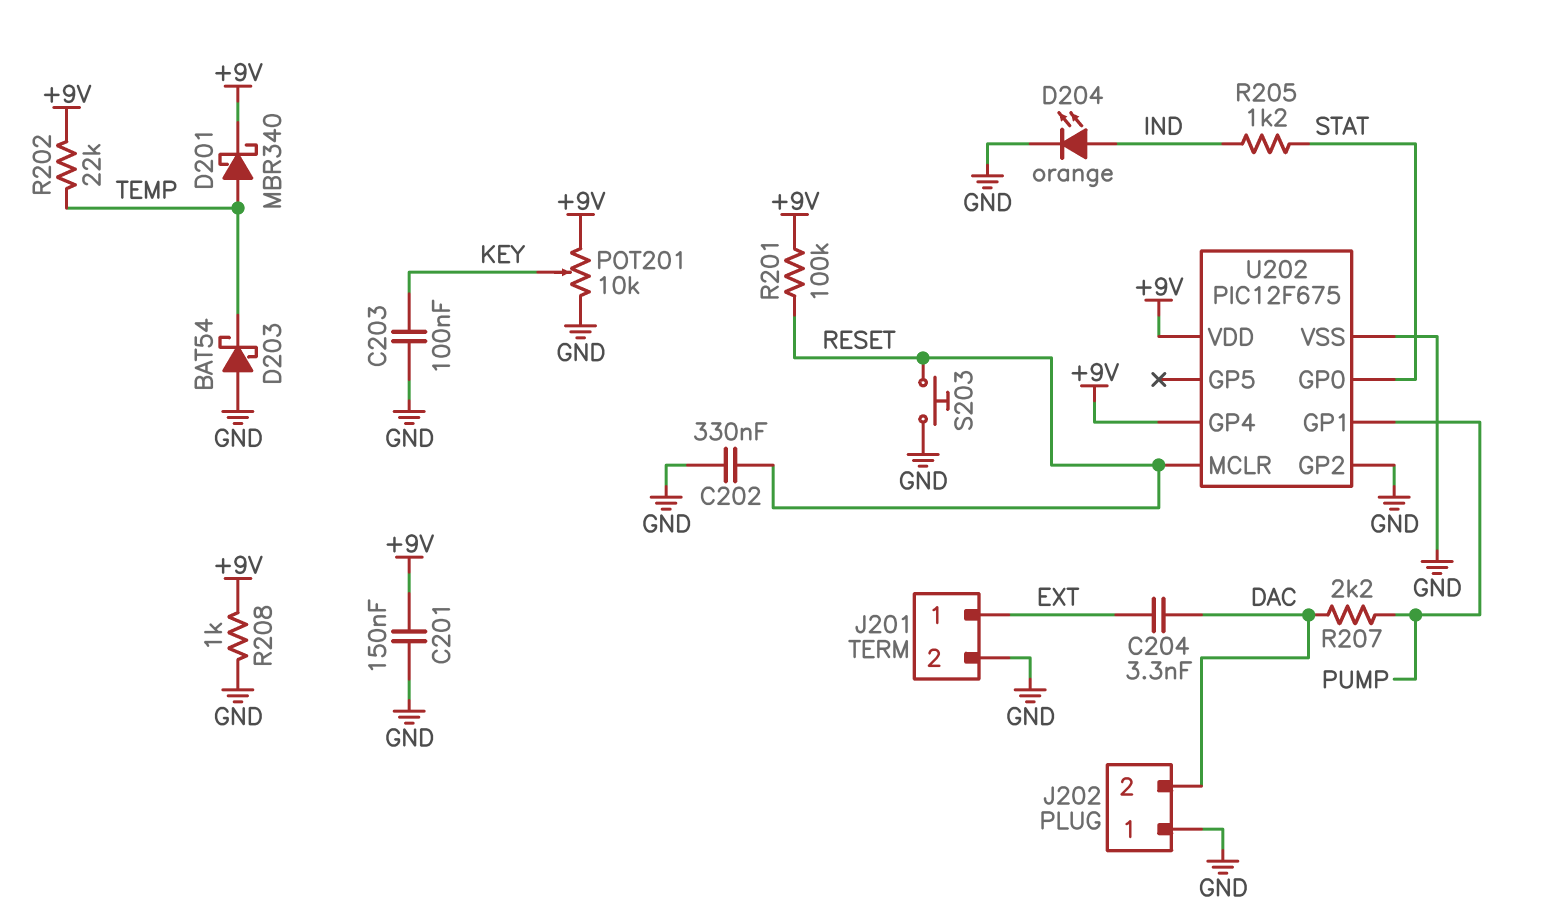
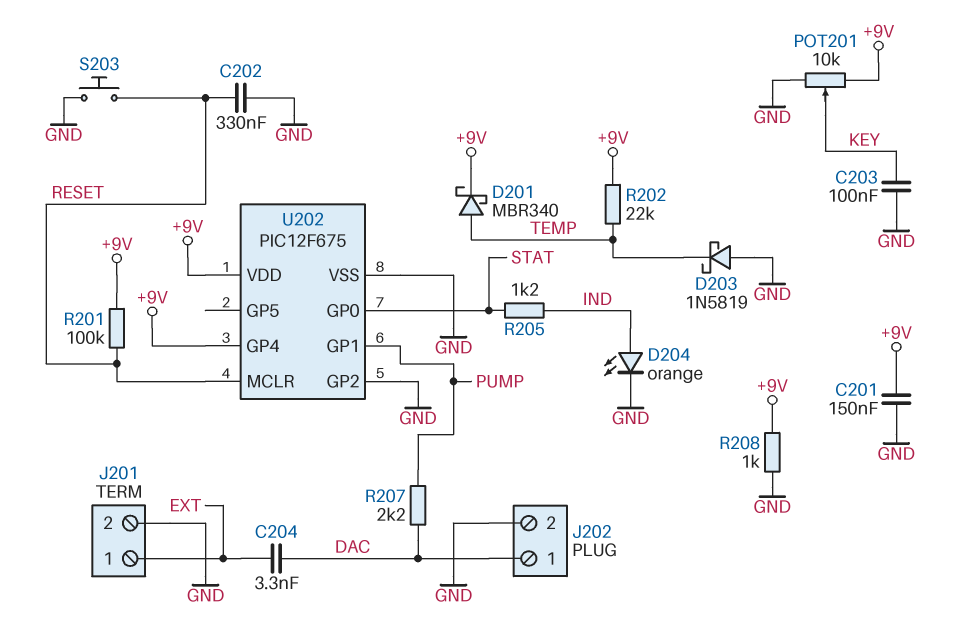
D203: schottky BAT54 (A GND, K TEMP) -> schottky 1N5819 (A GND, K TEMP)
J202 pin 1: GND -> DAC
J202 pin 2: DAC -> GND

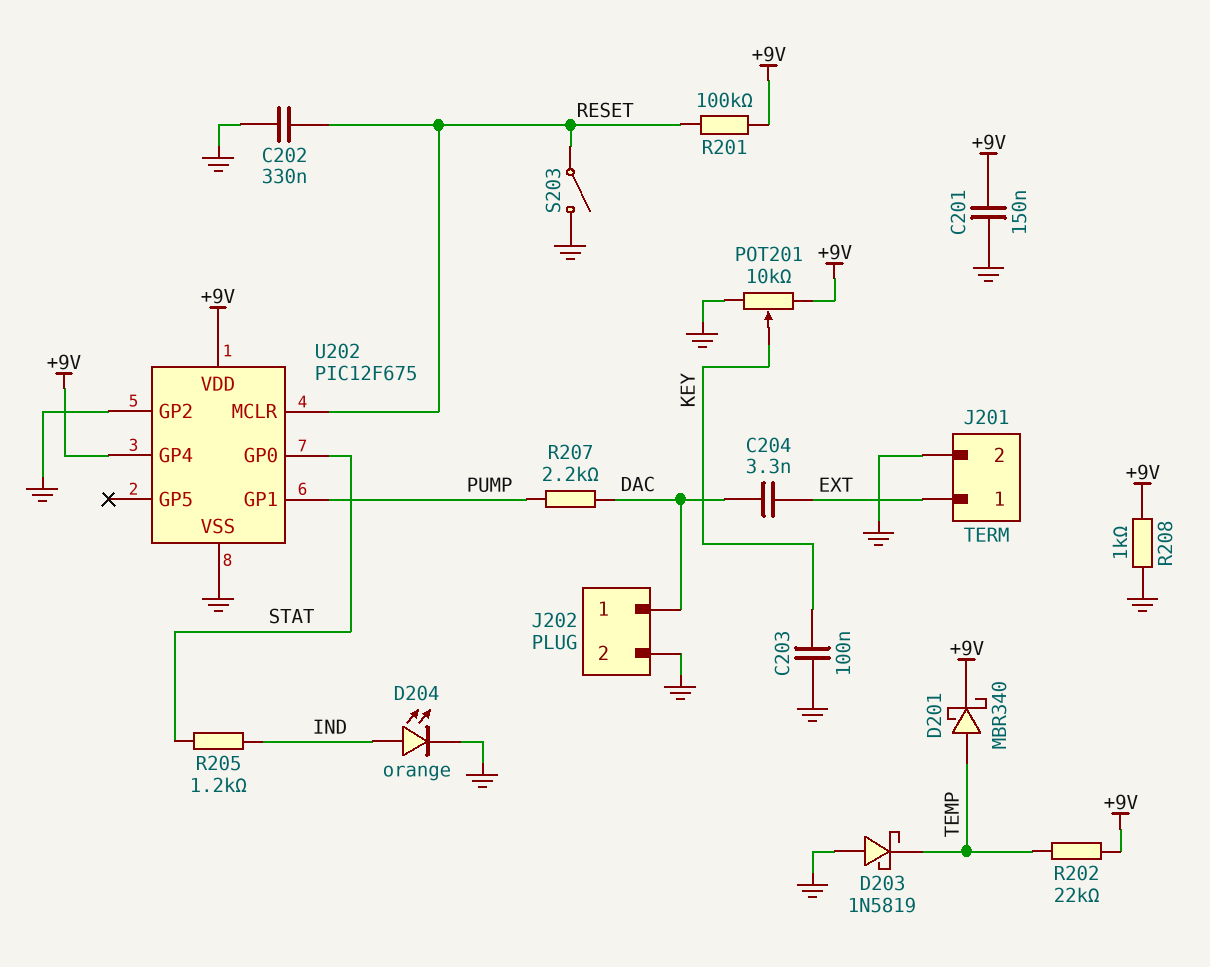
S203: button (GND, RESET) -> switch (GND, RESET)

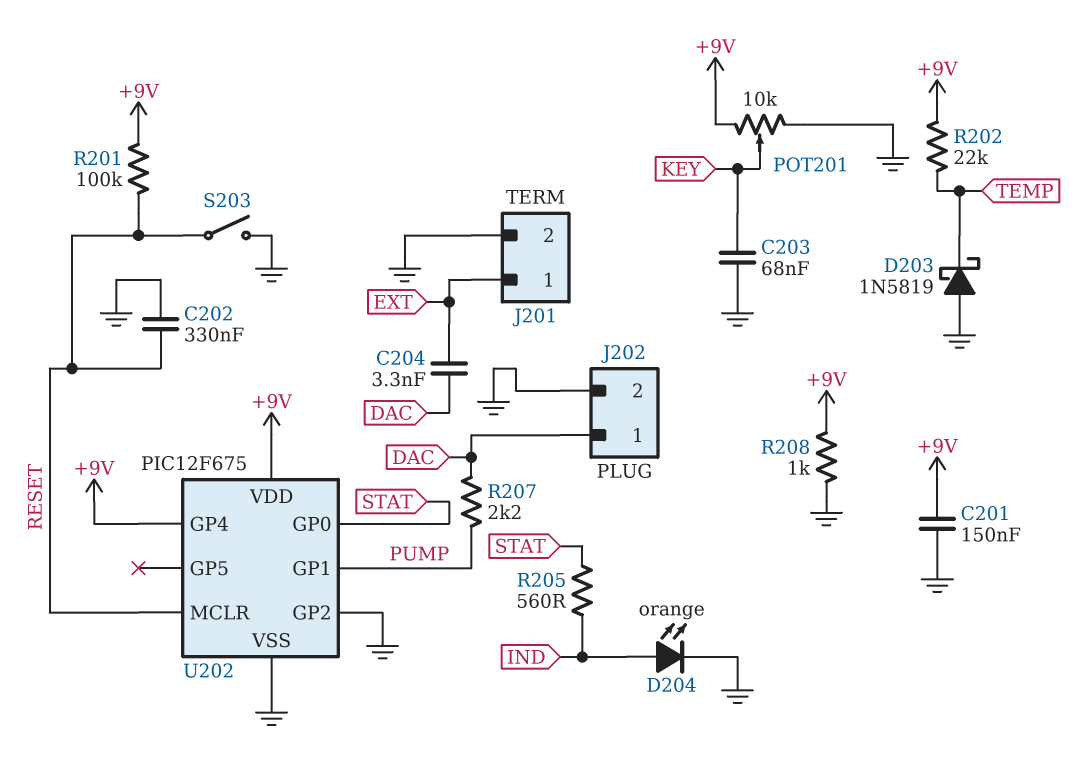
C203: 100nF (GND, KEY) -> 68nF (GND, KEY)
D201: schottky MBR340 (A TEMP, K +9V) -> none
R205: 1.2k (IND, STAT) -> 560 (IND, STAT)

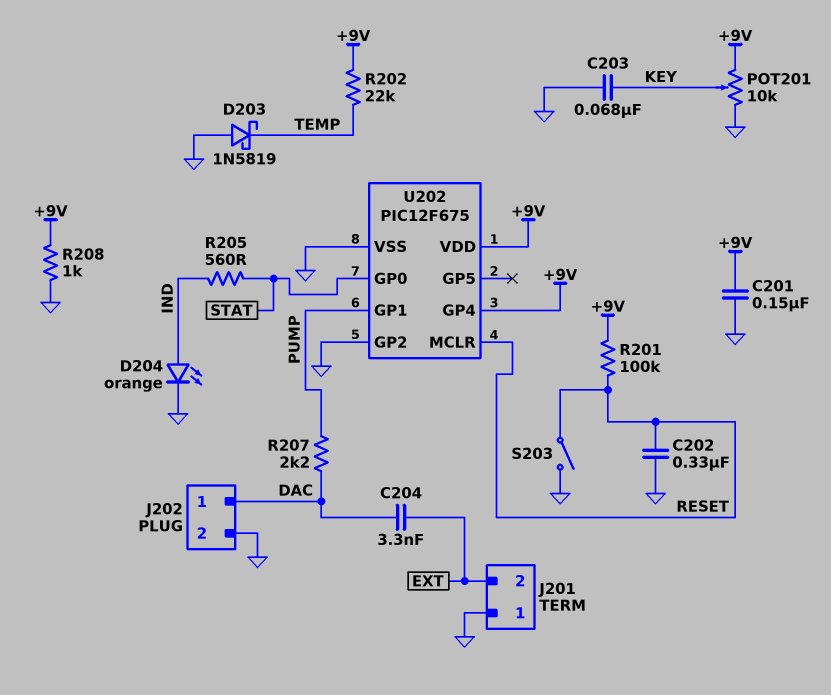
J201 pin 1: EXT -> GND
J201 pin 2: GND -> EXT

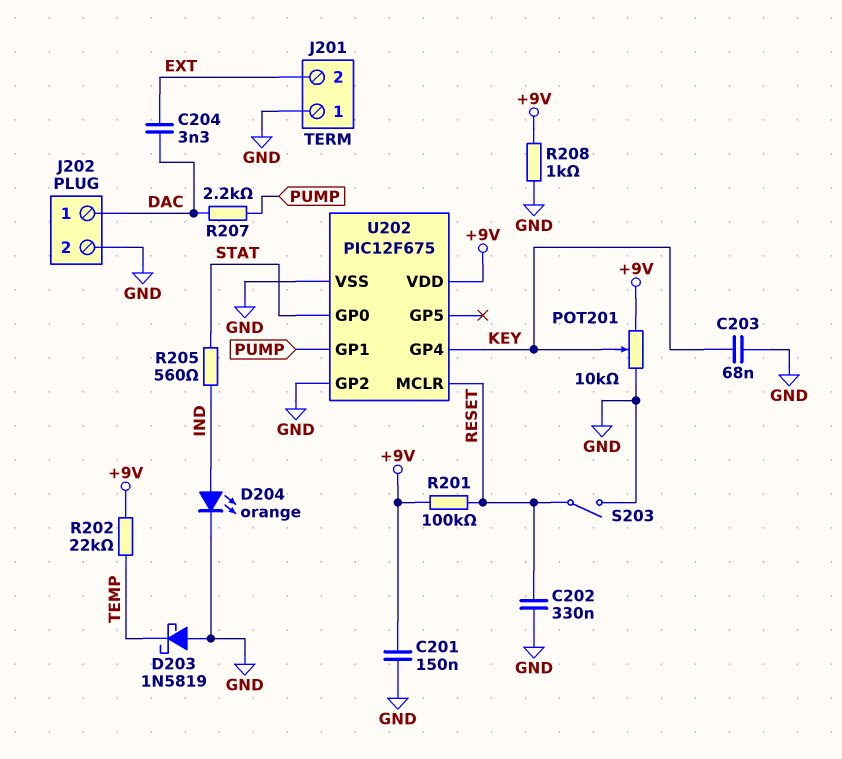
U202 pin GP4: +9V -> KEY

